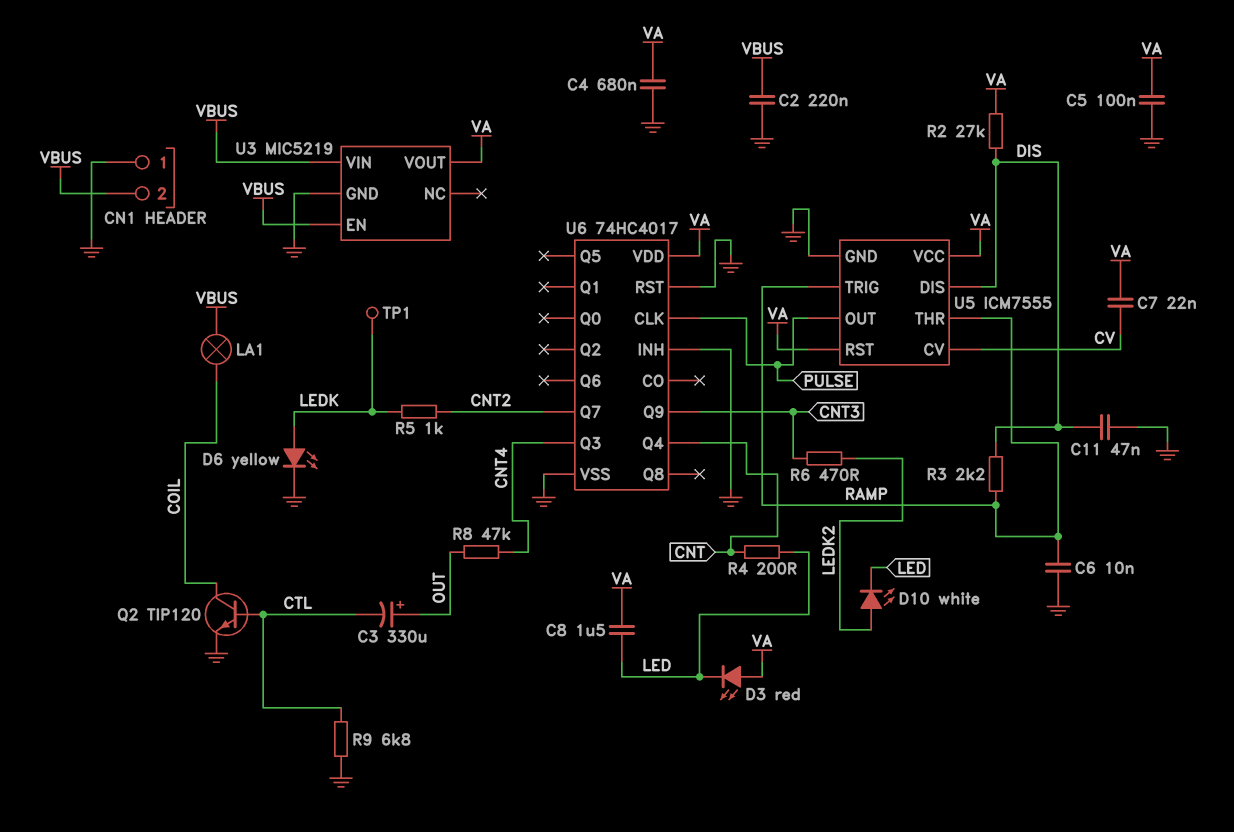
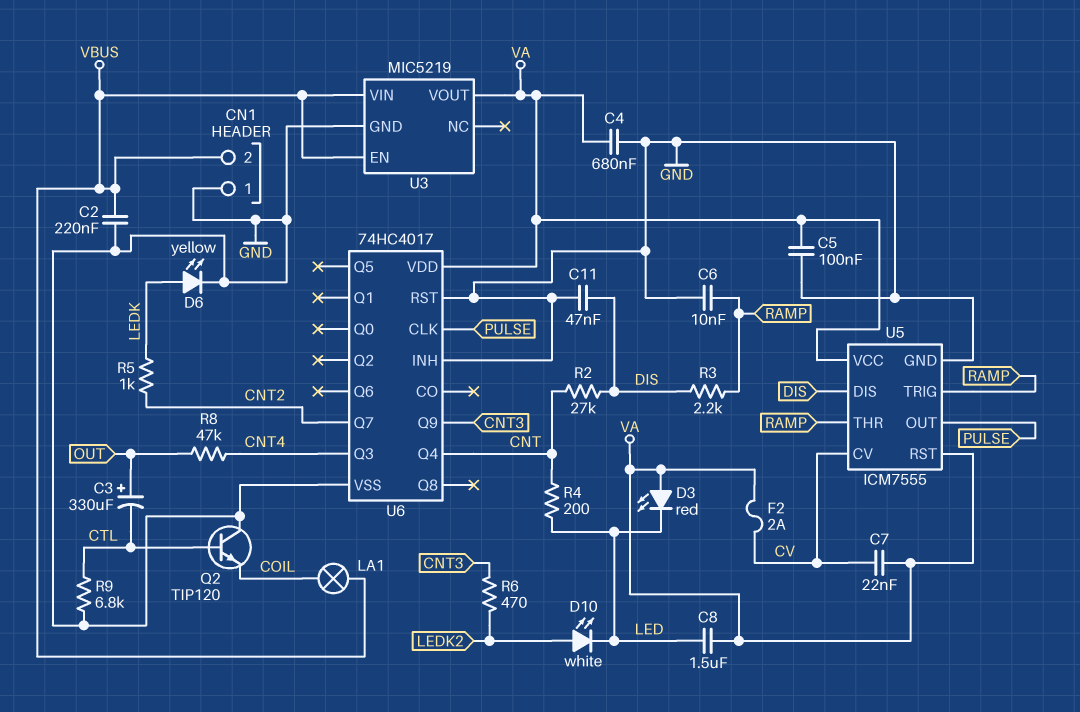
F2: none -> 2A (CV, VA)
Q2: NPN TIP120 (B CTL, C COIL, E GND) -> NPN TIP120 (B CTL, C GND, E COIL)
R2: 27k (DIS, VA) -> 27k (CNT, DIS)
TP1: test point (LEDK) -> none

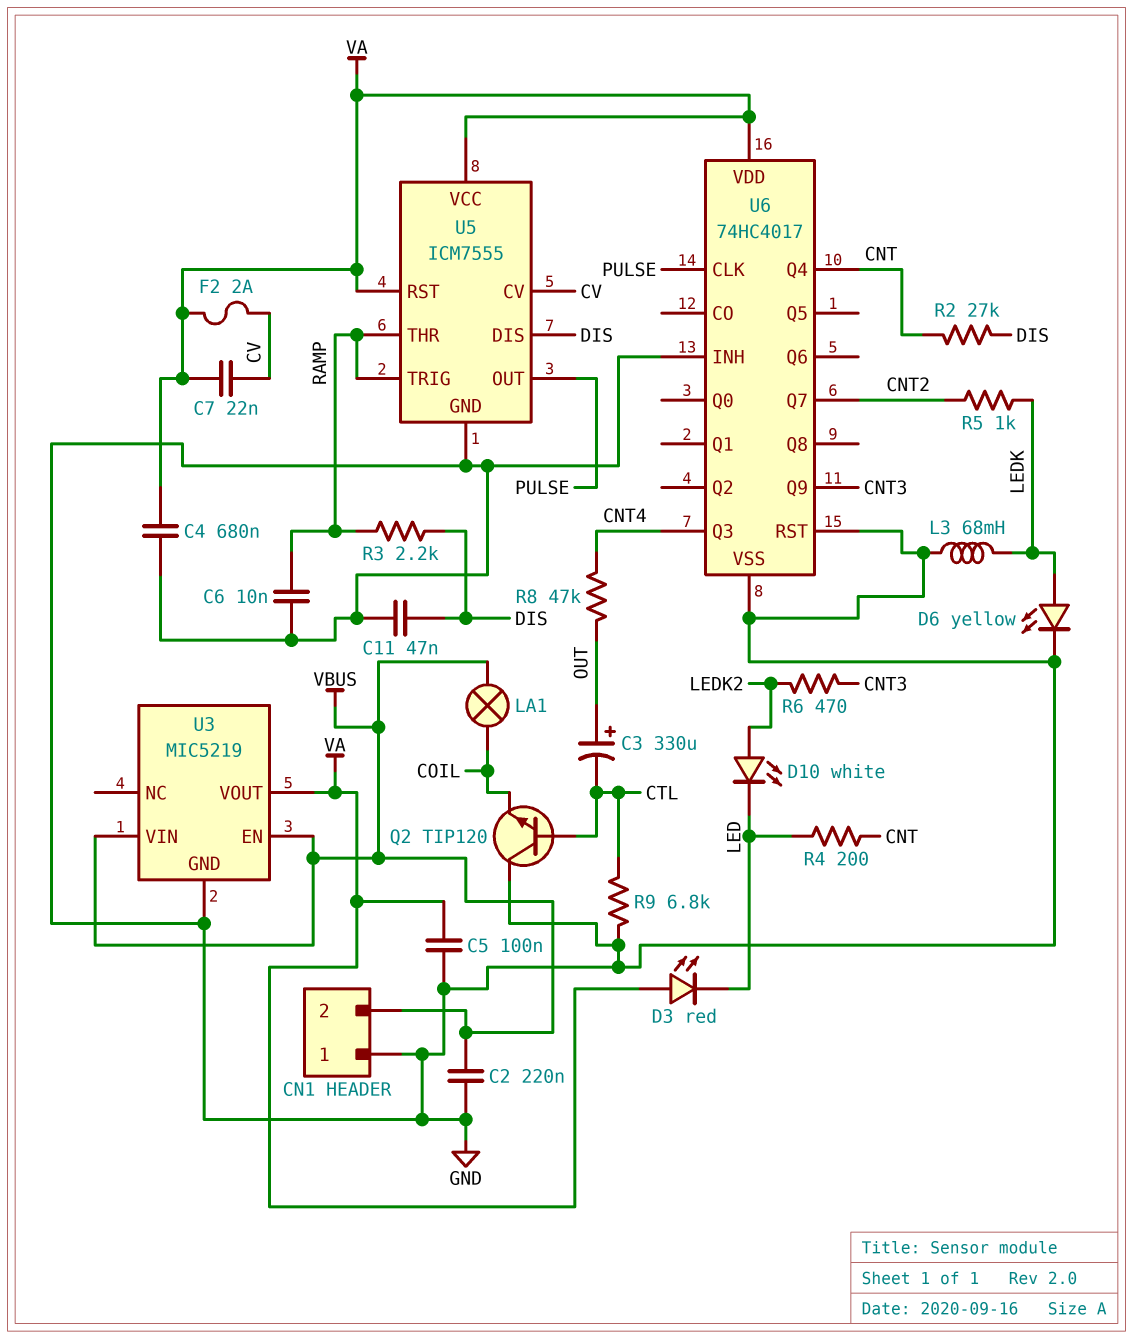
C8: 1.5uF (LED, VA) -> none
L3: none -> 68mH (GND, LEDK)

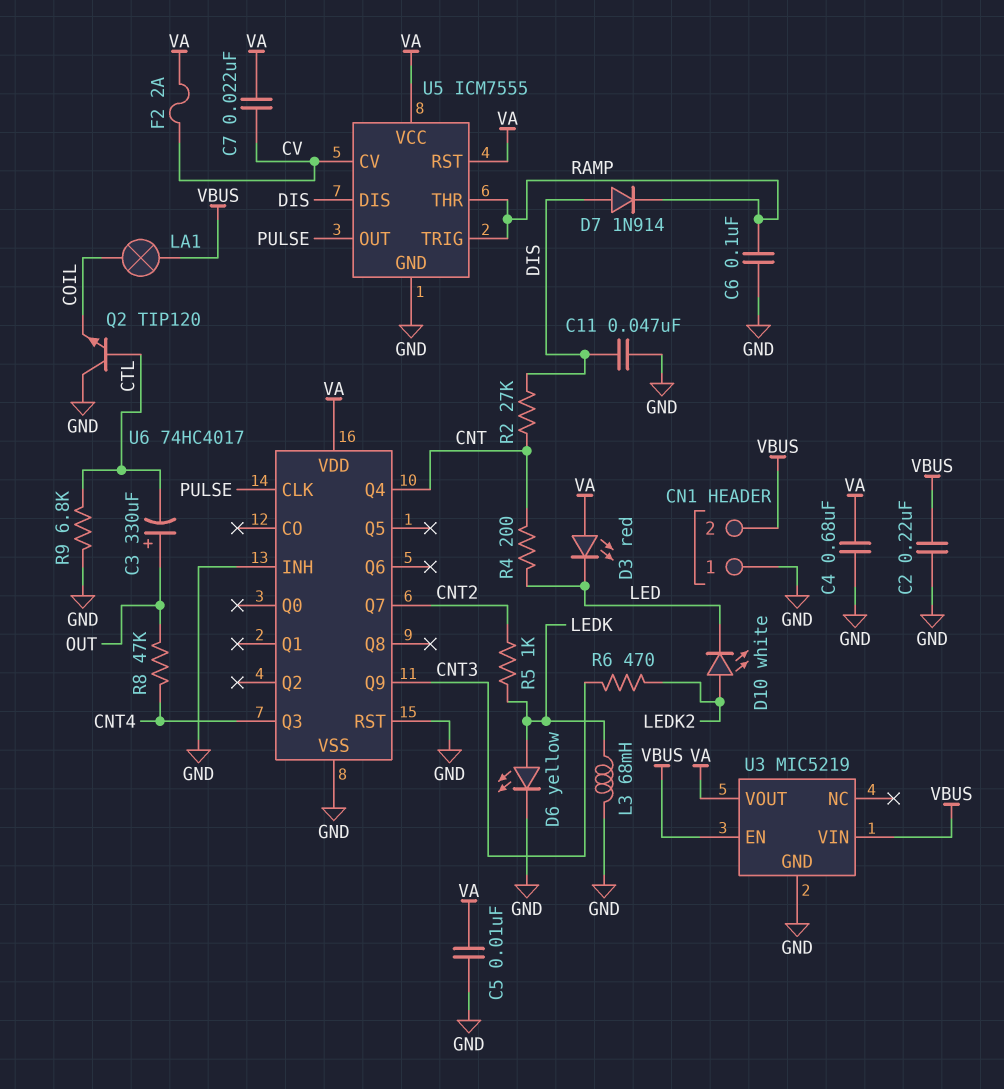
C5: 100nF (GND, VA) -> 10nF (GND, VA)
C6: 10nF (GND, RAMP) -> 100nF (GND, RAMP)
D7: none -> diode 1N914 (A DIS, K RAMP)
R3: 2.2k (DIS, RAMP) -> none

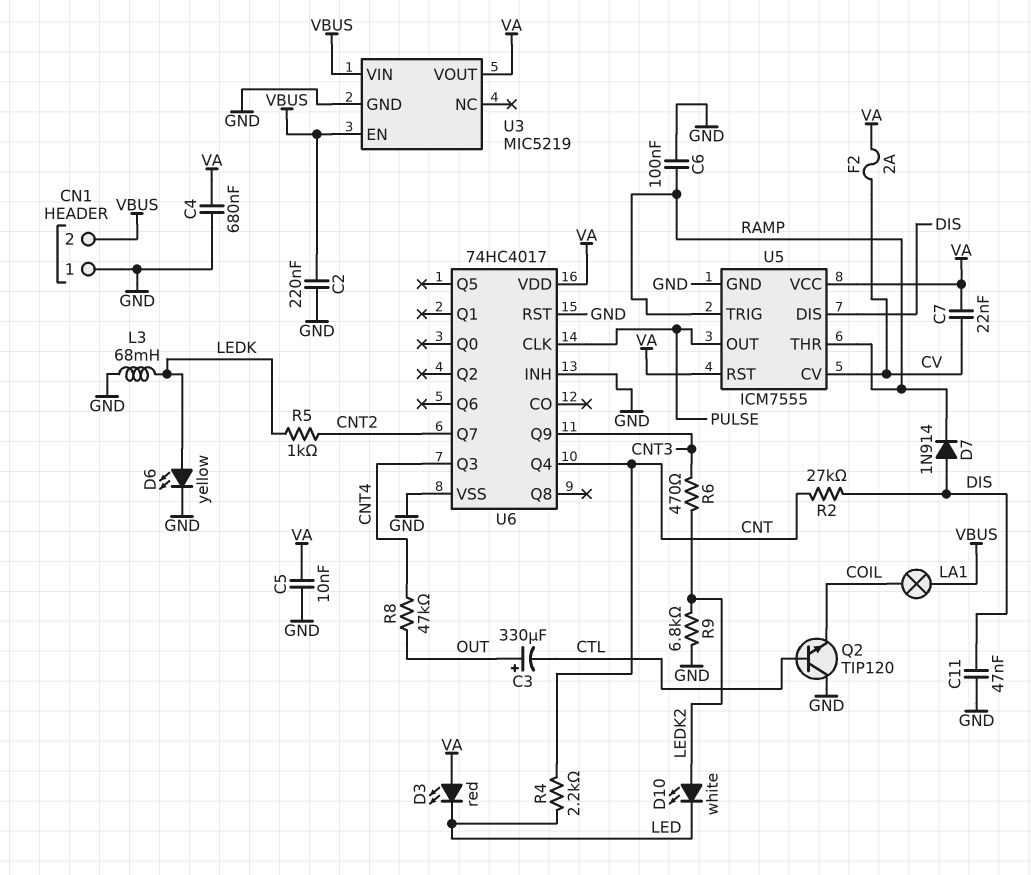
R4: 200 (CNT, LED) -> 2.2k (CNT, LED)
R9: 6.8k (CTL, GND) -> 6.8k (GND, LEDK2)

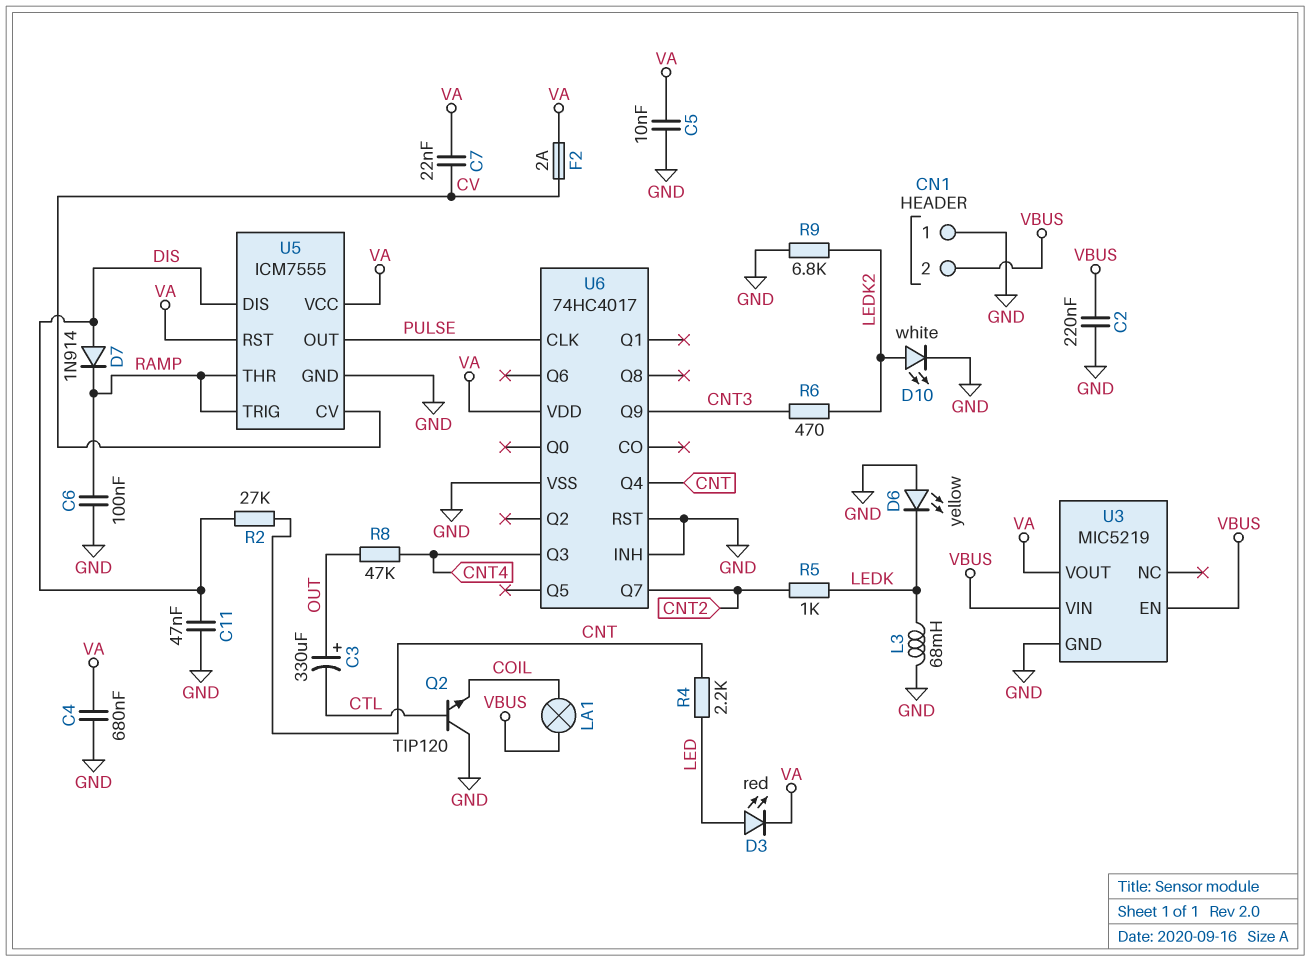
D3: LED red (A VA, K LED) -> LED red (A LED, K VA)
D6: LED yellow (A LEDK, K GND) -> LED yellow (A GND, K LEDK)
D10: LED white (A LEDK2, K LED) -> LED white (A LEDK2, K GND)

